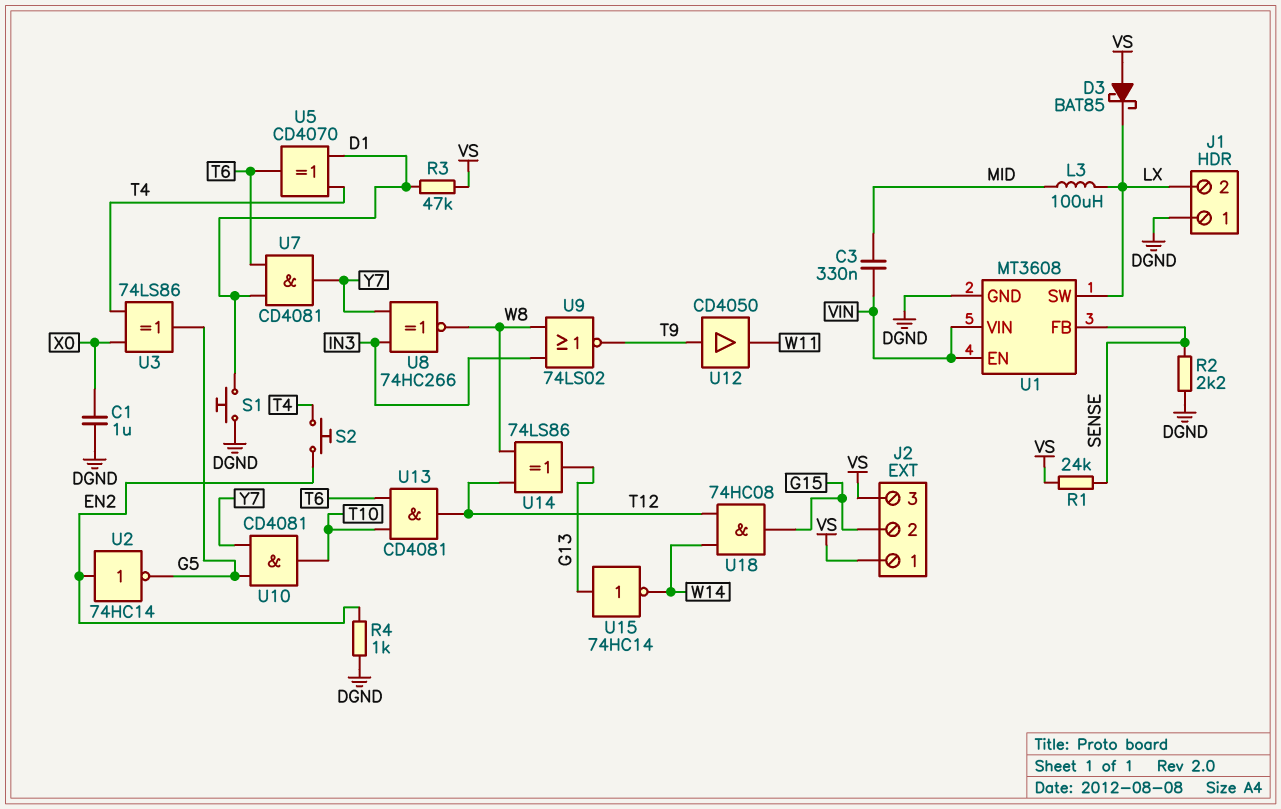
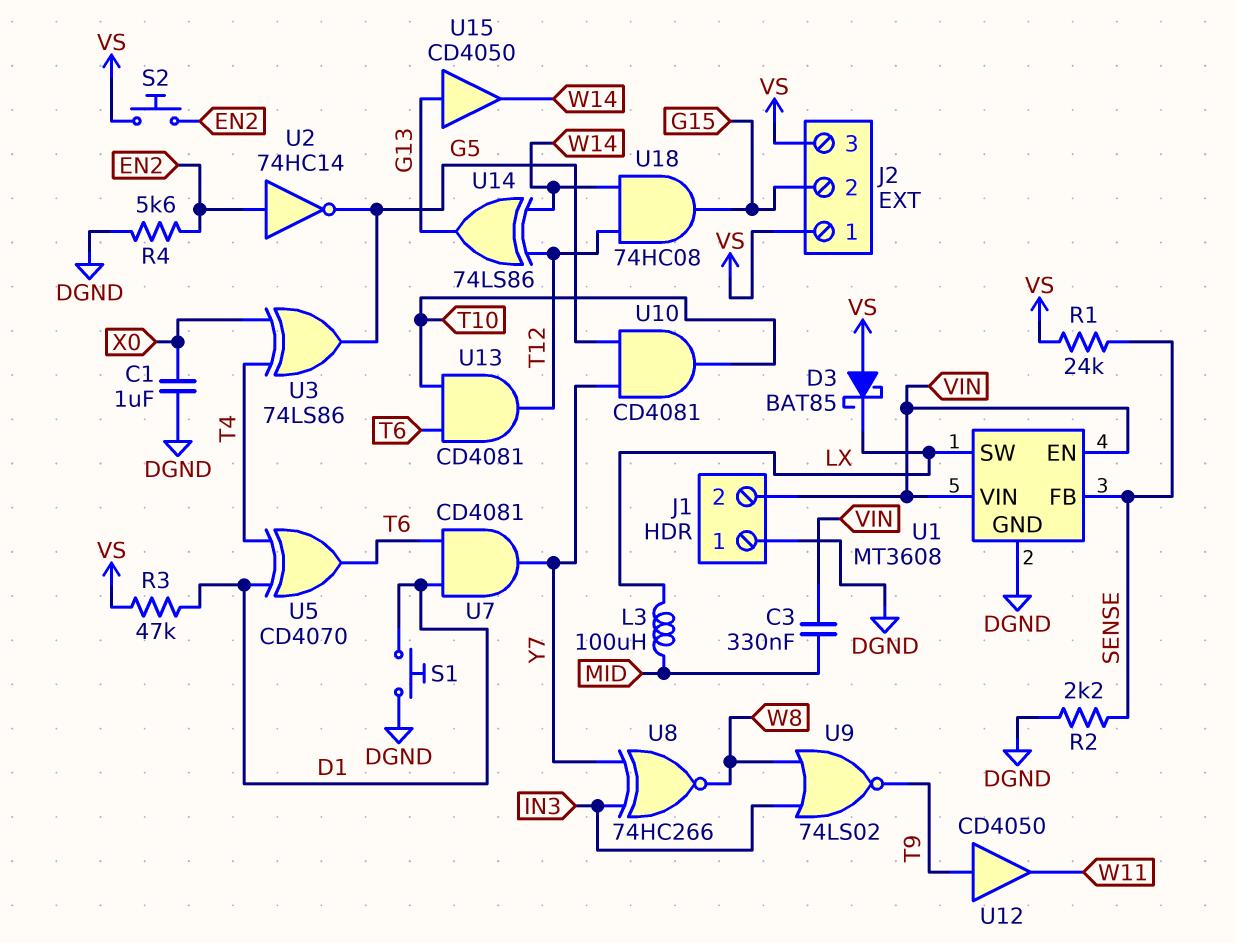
J1 pin 2: LX -> VIN
R4: 1k (DGND, EN2) -> 5.6k (DGND, EN2)
S2: button (EN2, T4) -> button (EN2, VS)
U14: XOR 74LS86 (in T12, in W8, out G13) -> XOR 74LS86 (in T12, in W14, out G13)
U15: NOT 74HC14 (in G13, out W14) -> buffer CD4050 (in G13, out W14)

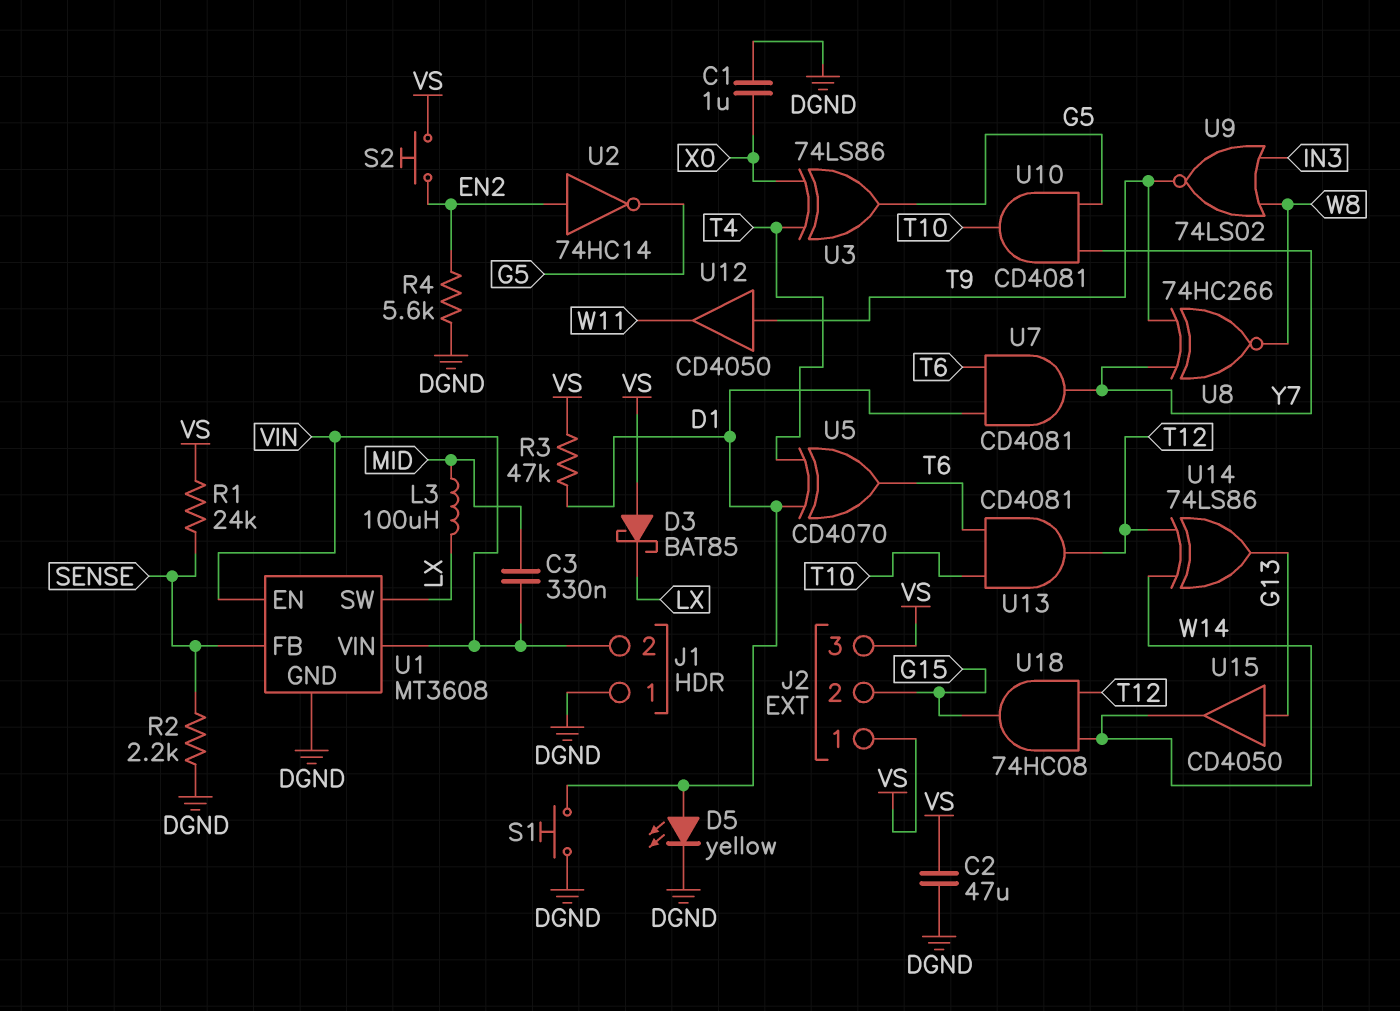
C2: none -> 47uF (DGND, VS)
D5: none -> LED yellow (A D1, K DGND)
U8: XNOR 74HC266 (in IN3, in Y7, out W8) -> XNOR 74HC266 (in T9, in Y7, out W8)

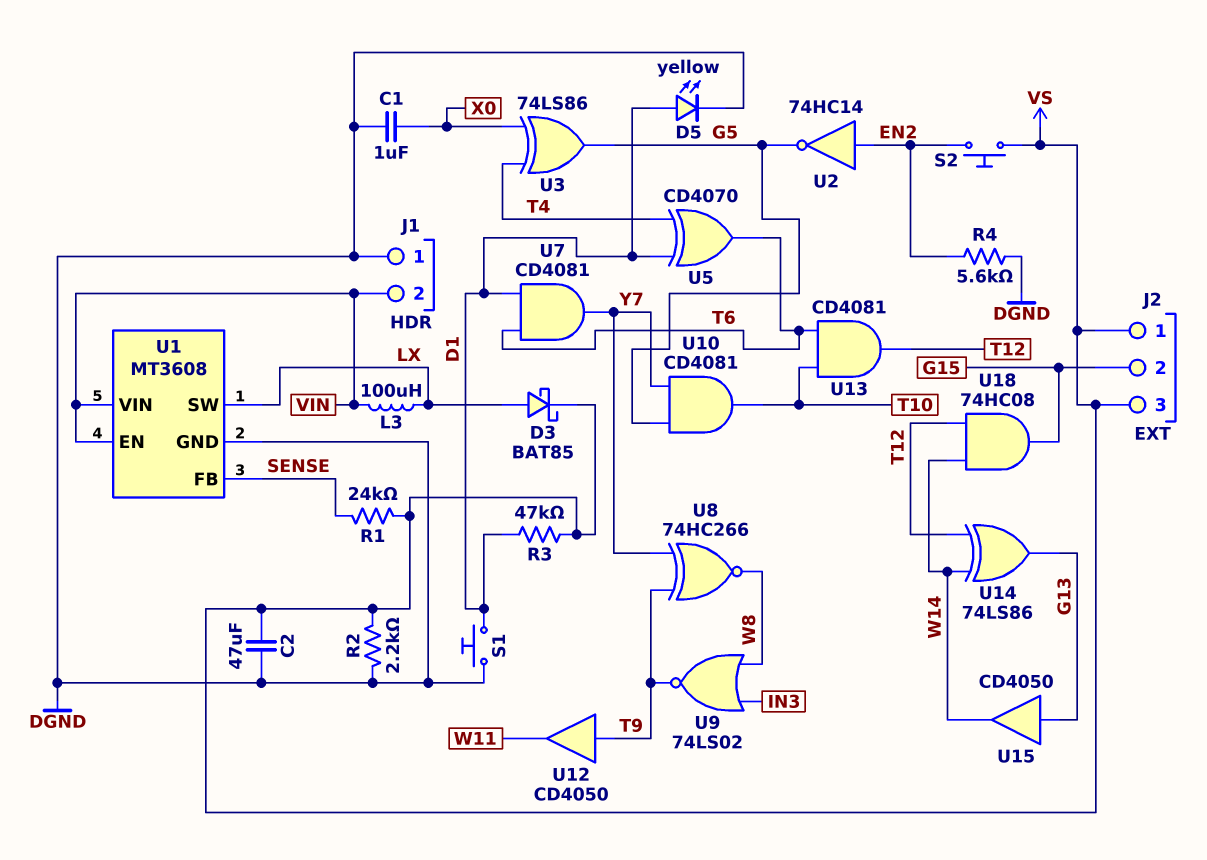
C3: 330nF (MID, VIN) -> none
D3: schottky BAT85 (A VS, K LX) -> schottky BAT85 (A LX, K VS)
L3: 100uH (LX, MID) -> 100uH (LX, VIN)
R2: 2.2k (DGND, SENSE) -> 2.2k (DGND, VS)

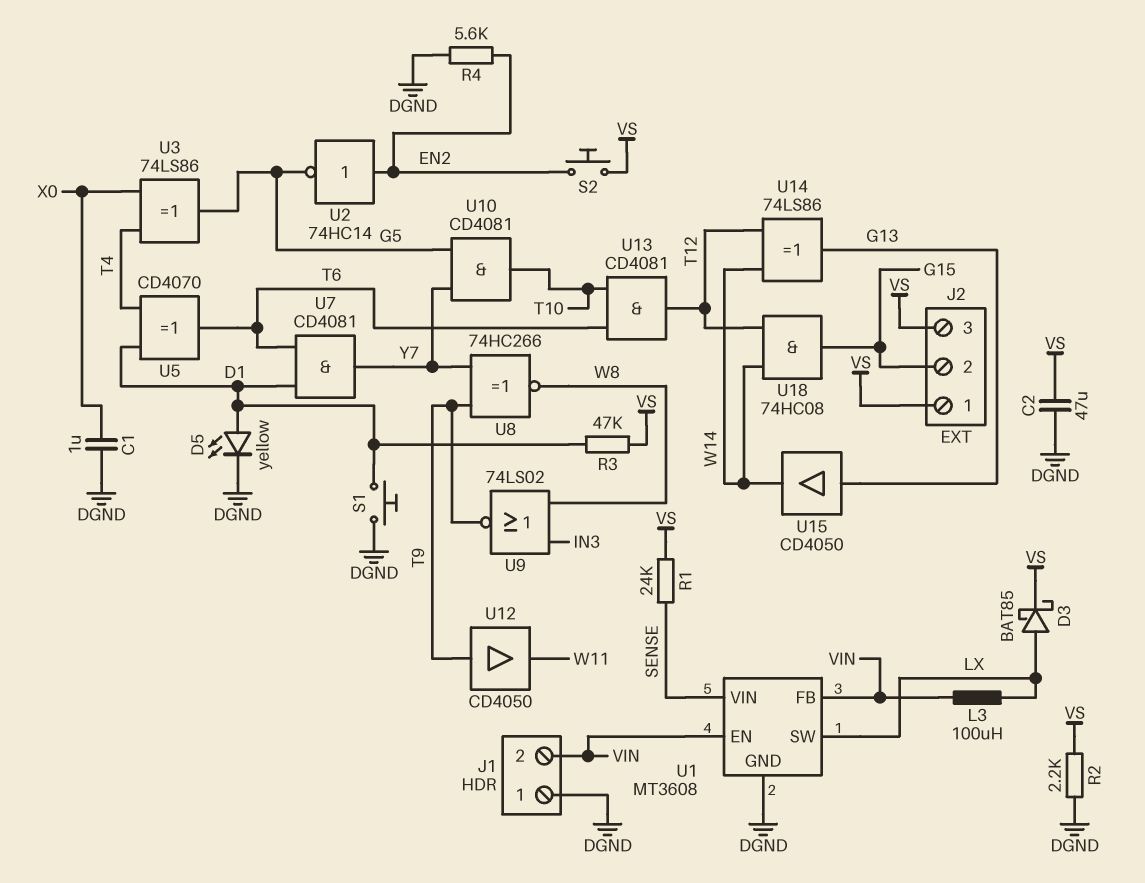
U1 pin FB: SENSE -> VIN
U1 pin VIN: VIN -> SENSE

